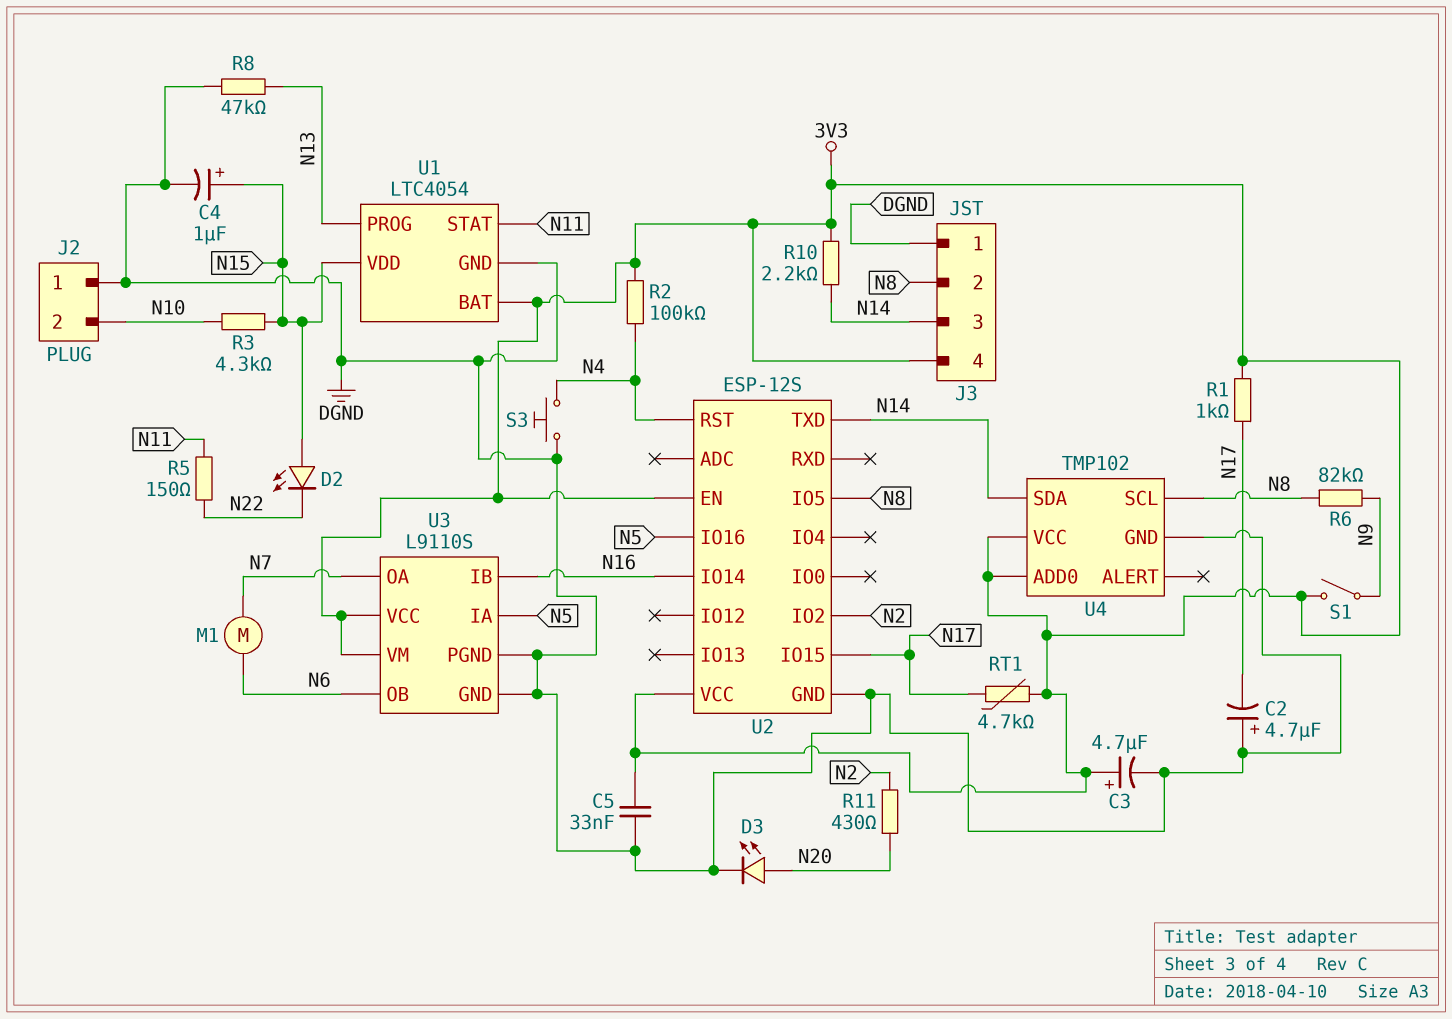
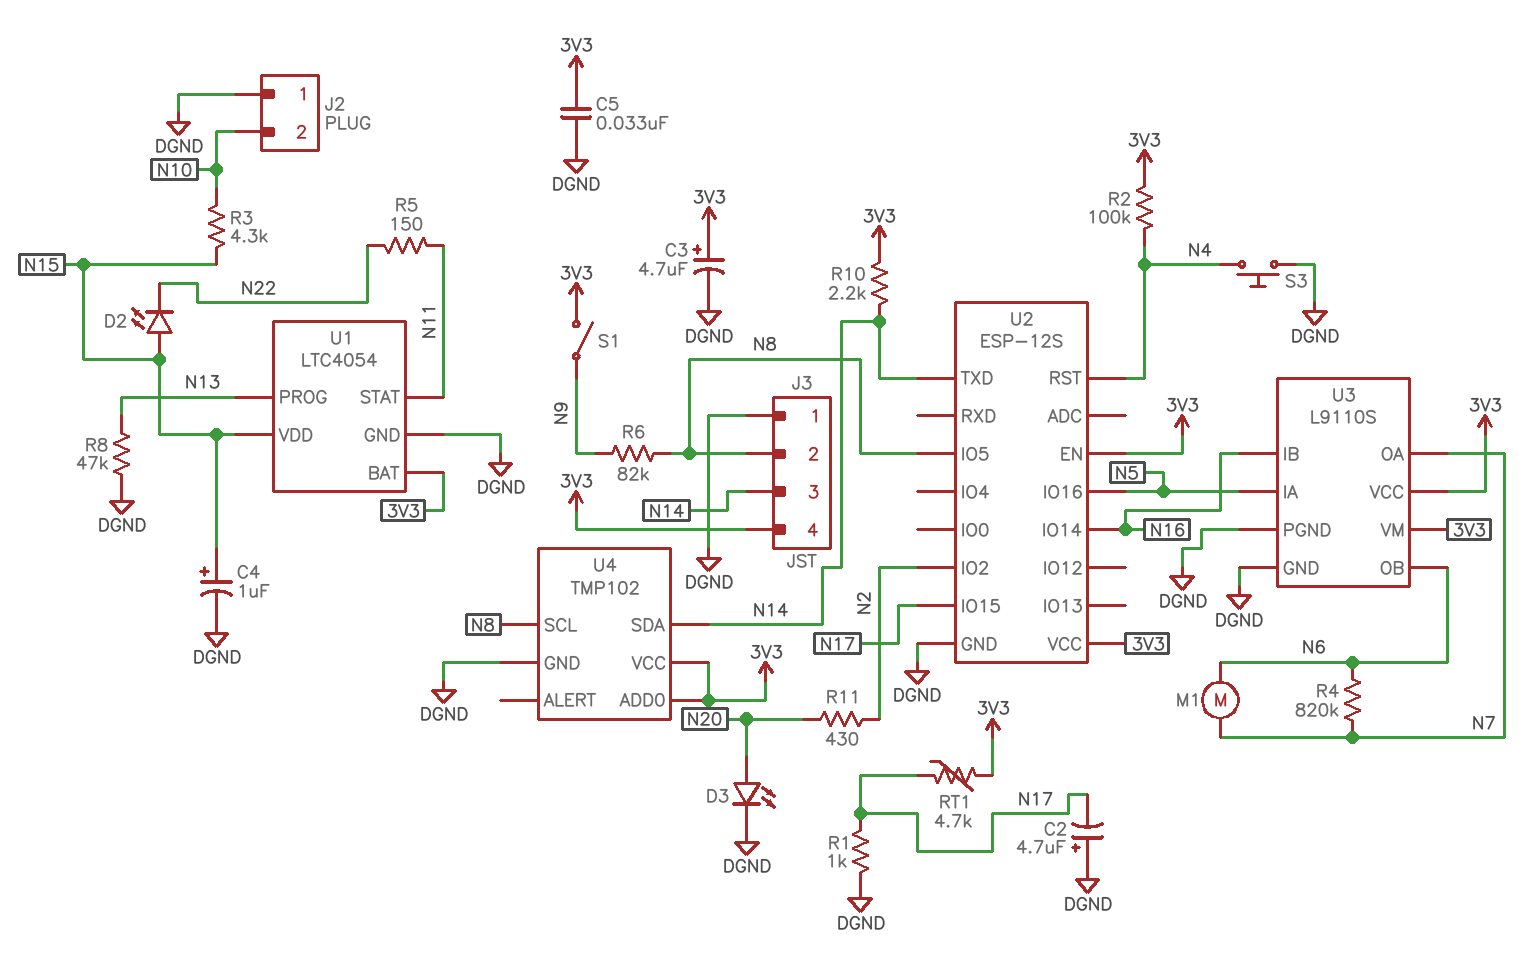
R1: 1k (3V3, N17) -> 1k (DGND, N17)
R4: none -> 820k (N6, N7)

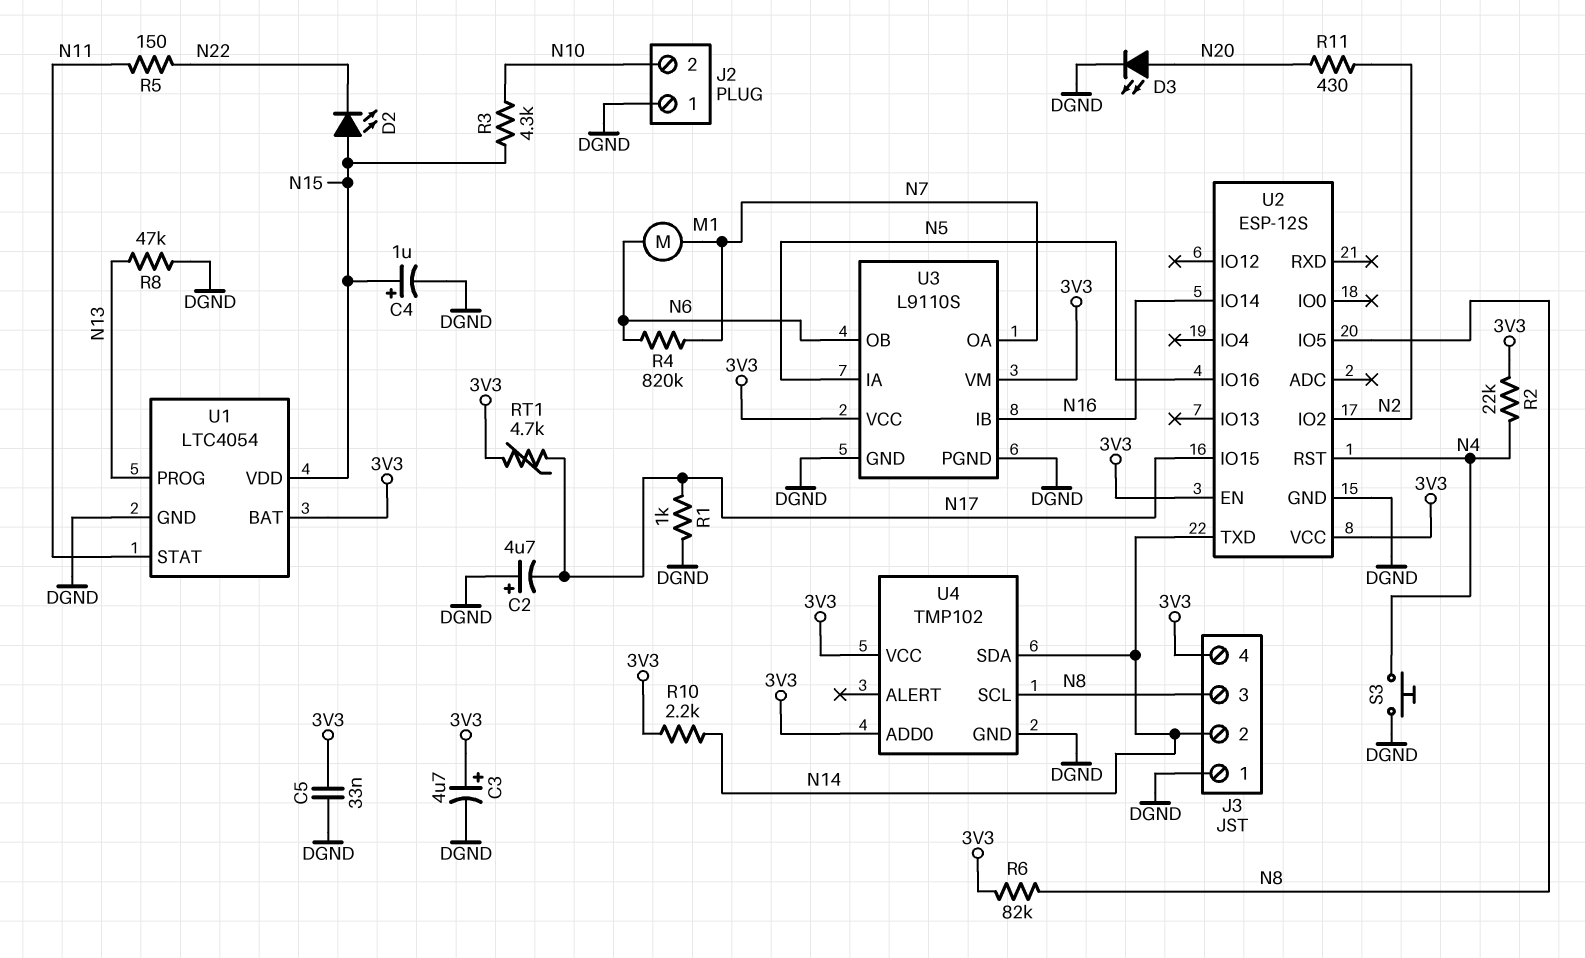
J3 pin 2: N8 -> N14
J3 pin 3: N14 -> N8
R2: 100k (3V3, N4) -> 22k (3V3, N4)
R6: 82k (N8, N9) -> 82k (3V3, N8)
S1: switch (3V3, N9) -> none

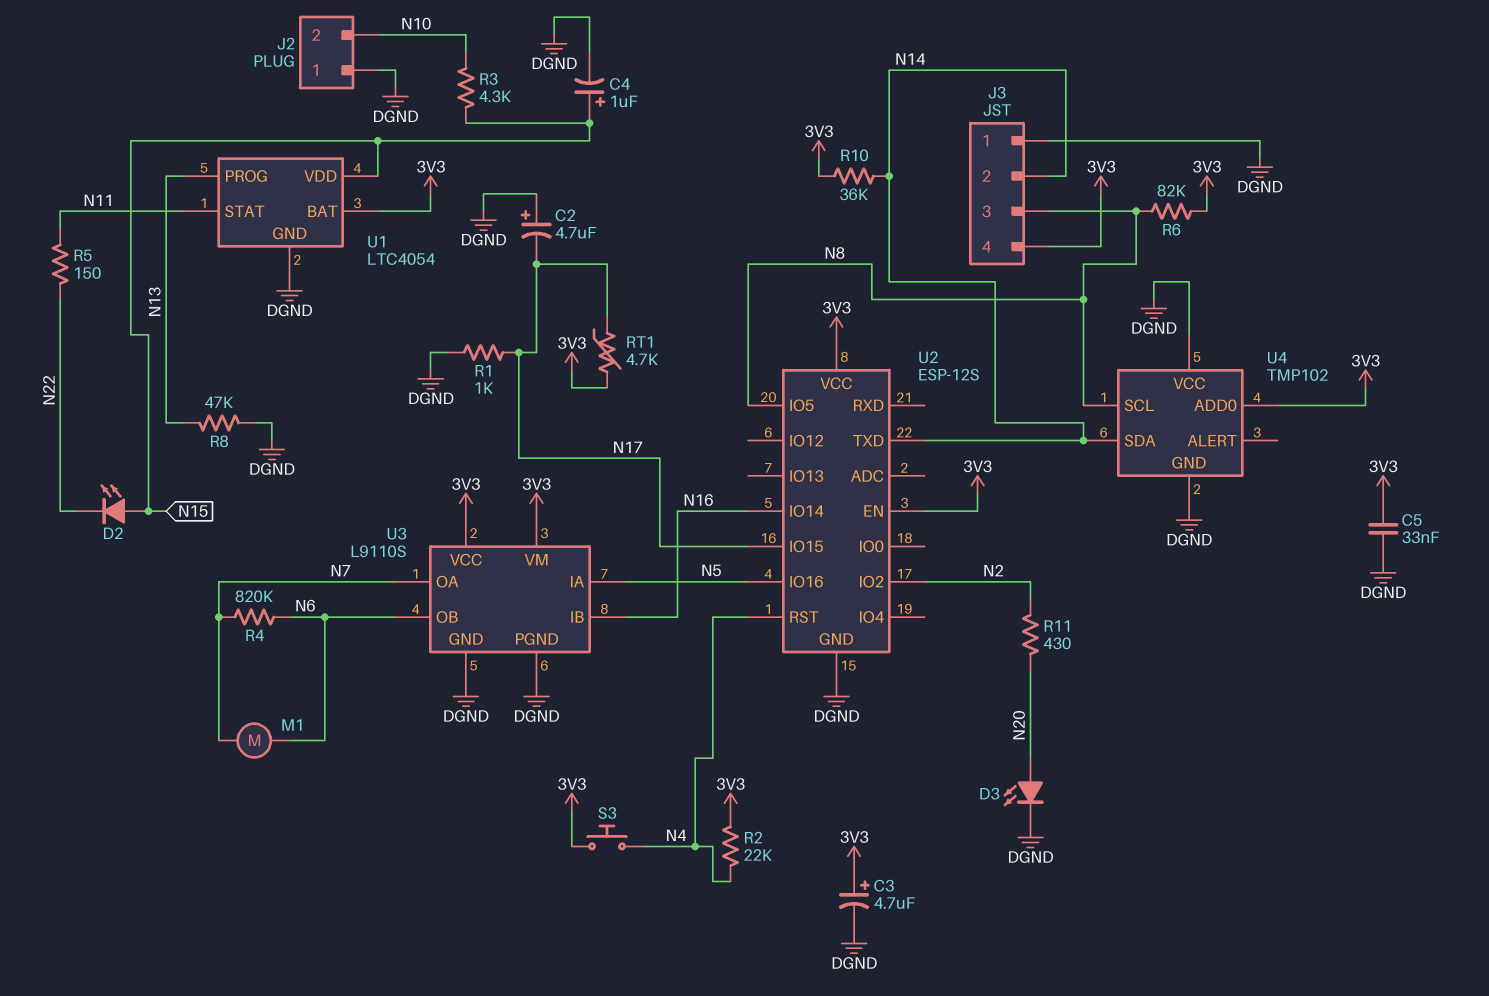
R10: 2.2k (3V3, N14) -> 36k (3V3, N14)
S3: button (DGND, N4) -> button (3V3, N4)
U4 pin VCC: 3V3 -> DGND

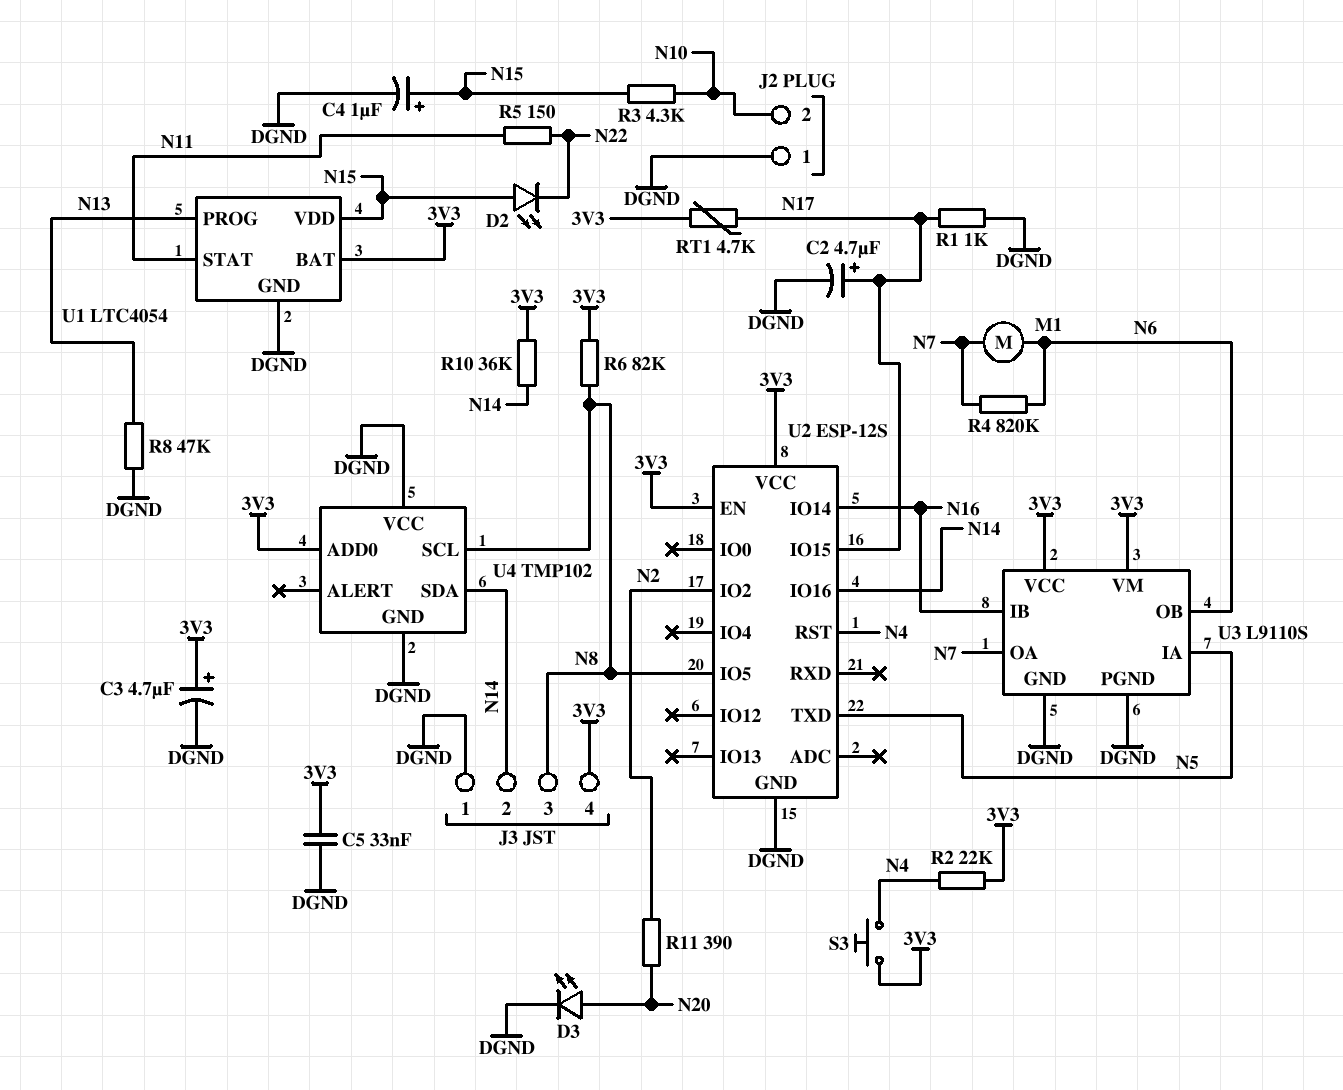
C2: 4.7uF (plus DGND, minus N17) -> 4.7uF (plus N17, minus DGND)
R11: 430 (N2, N20) -> 390 (N2, N20)
U2 pin IO16: N5 -> N14
U2 pin TXD: N14 -> N5

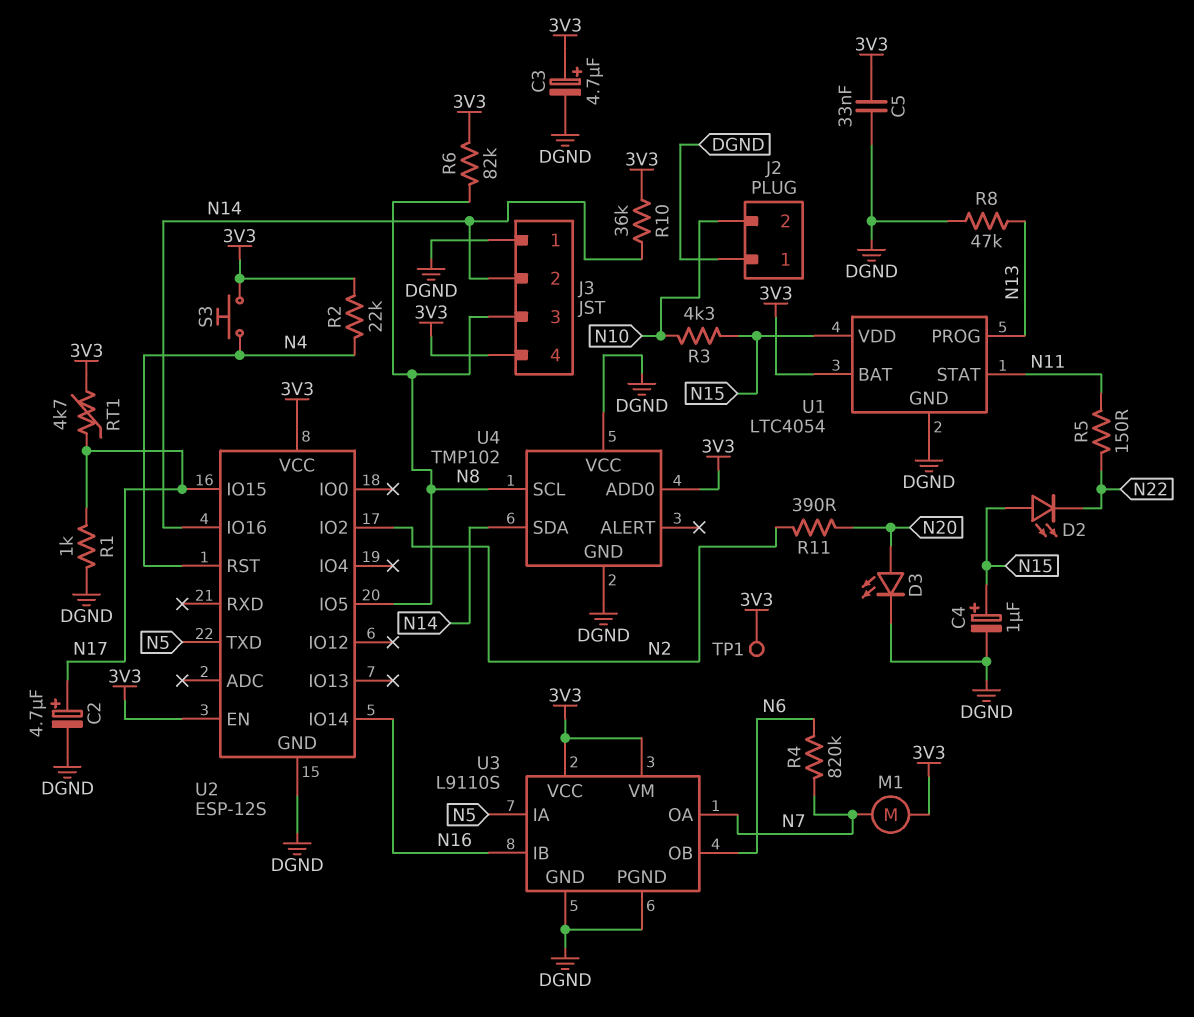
M1: motor (N6, N7) -> motor (3V3, N7)
TP1: none -> test point (3V3)

